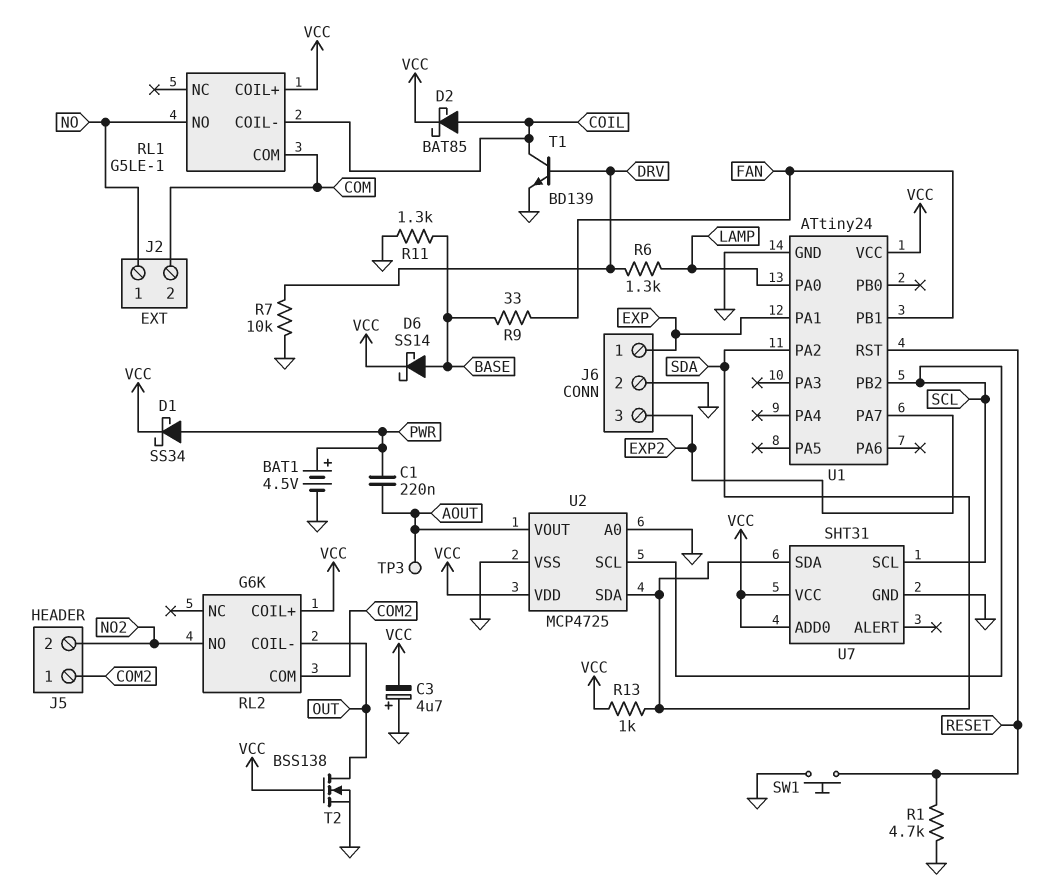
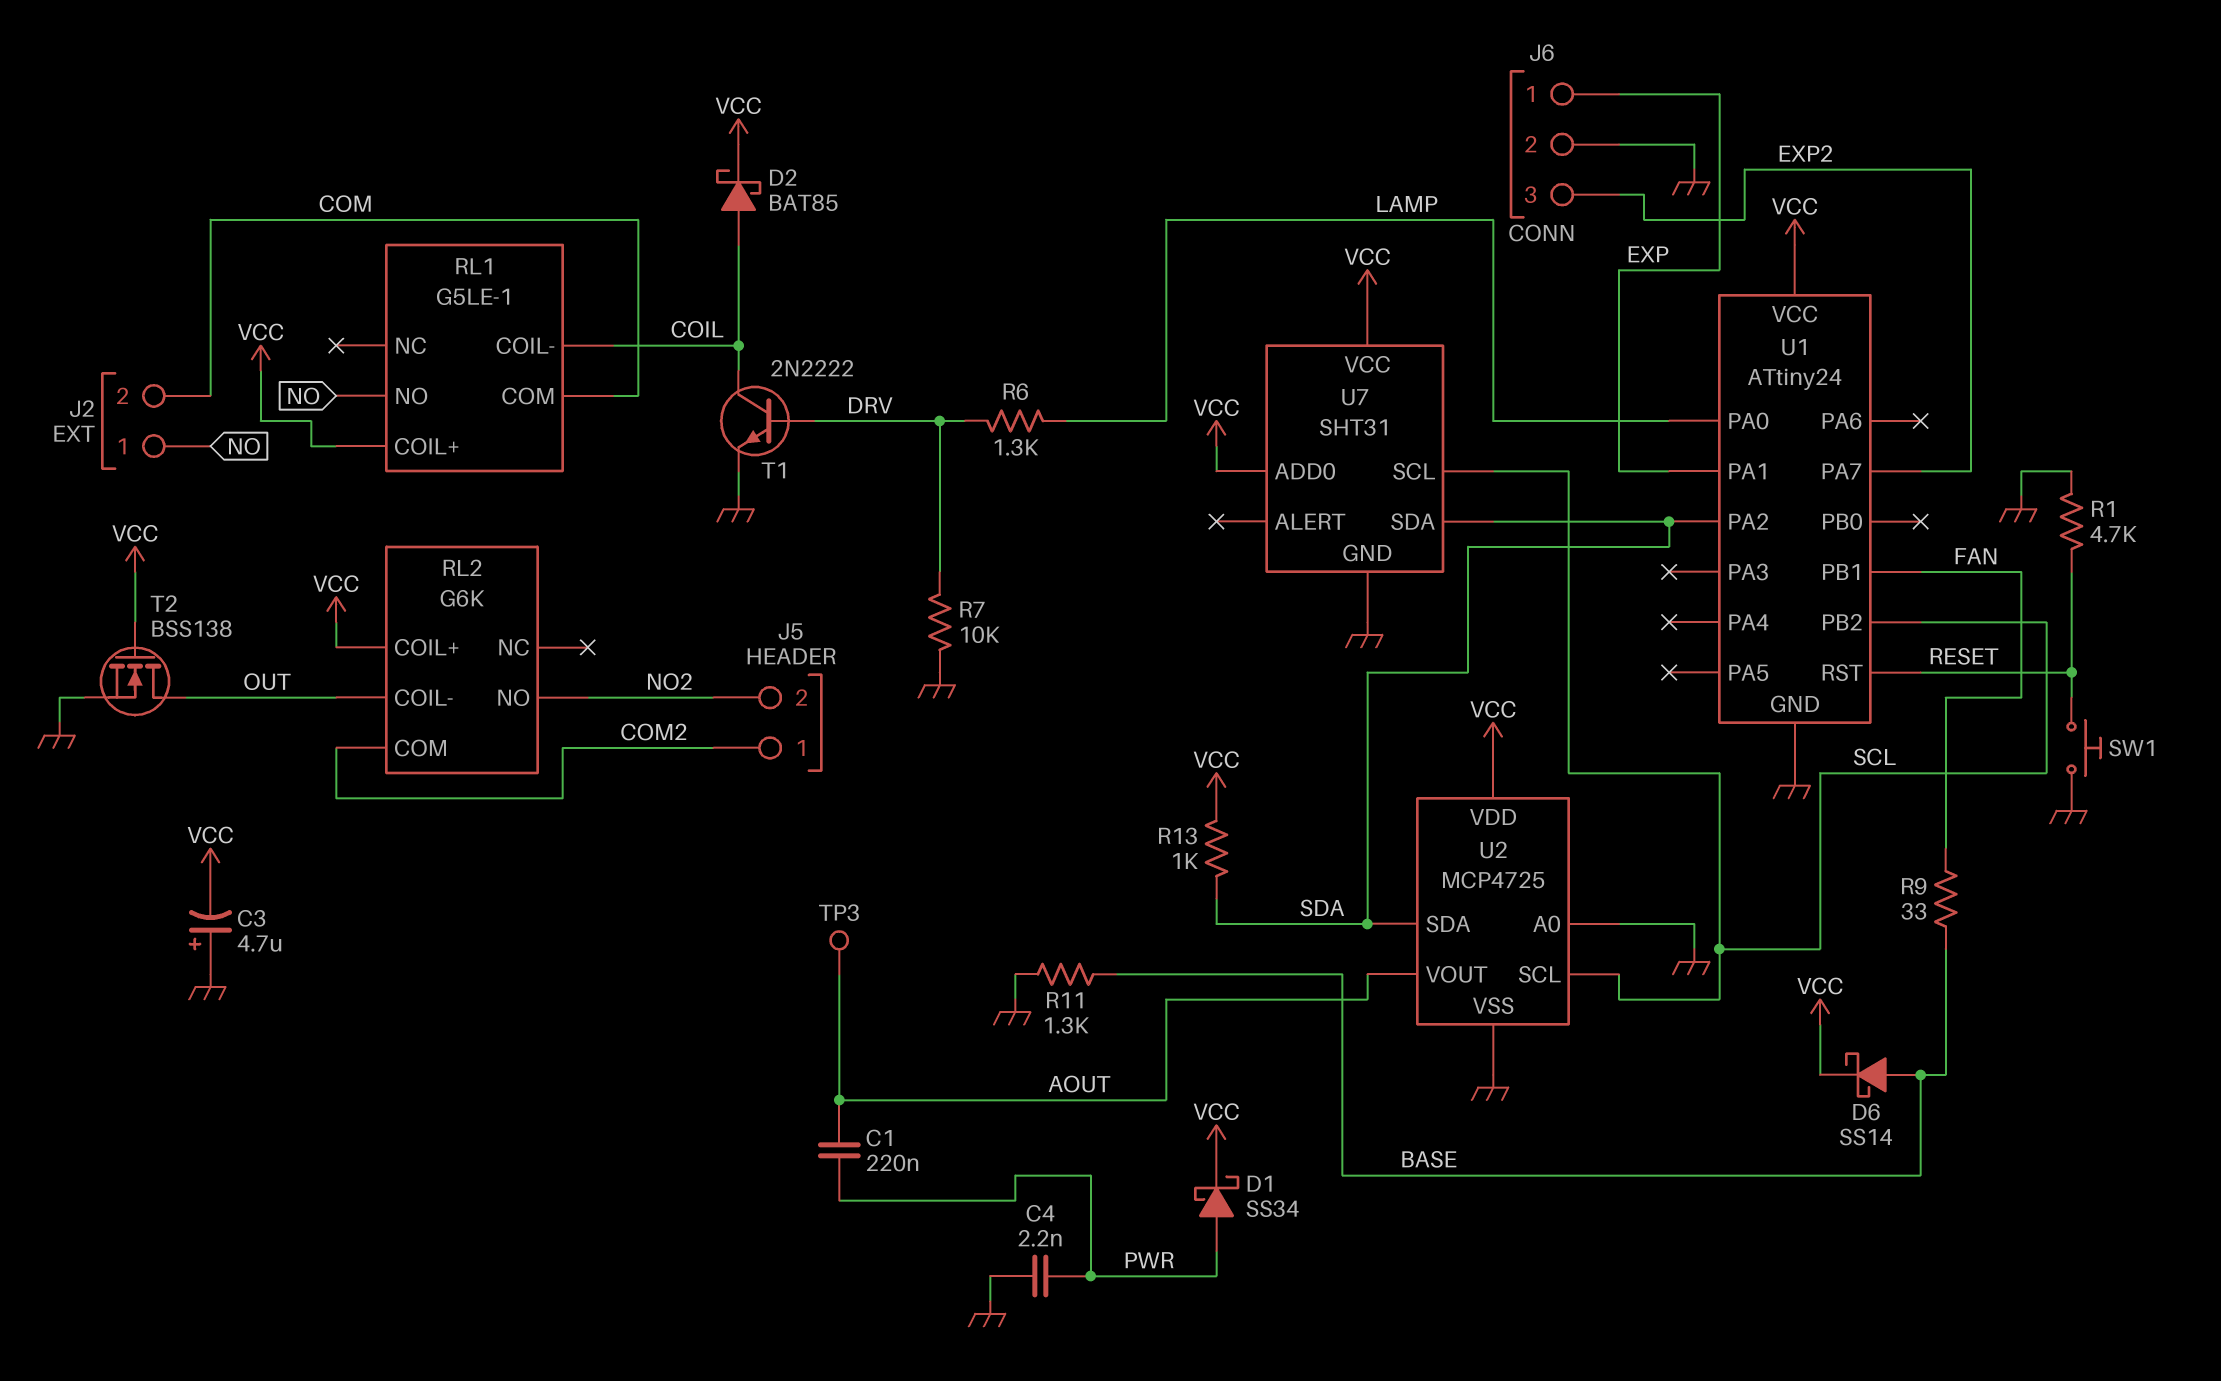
BAT1: 4.5V (plus PWR, minus GND) -> none
C4: none -> 2.2nF (GND, PWR)
T1: NPN BD139 (B DRV, C COIL, E GND) -> NPN 2N2222 (B DRV, C COIL, E GND)

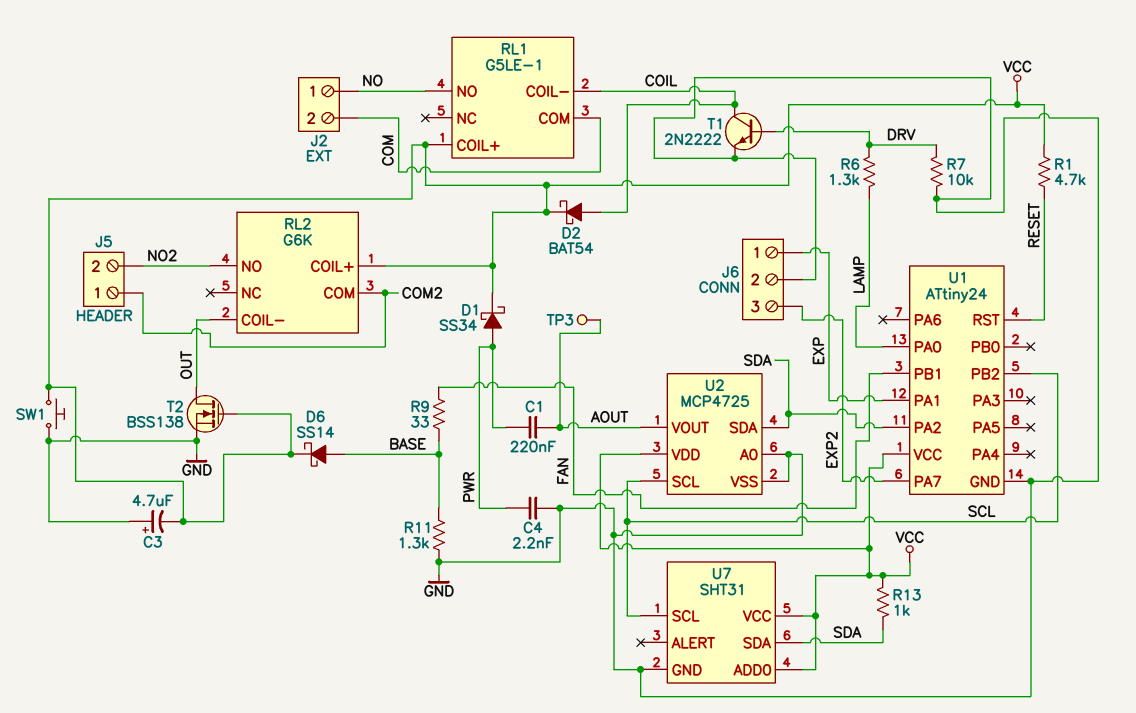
D2: schottky BAT85 (A COIL, K VCC) -> schottky BAT54 (A COIL, K VCC)
R1: 4.7k (GND, RESET) -> 4.7k (RESET, VCC)
SW1: button (GND, RESET) -> button (GND, VCC)

